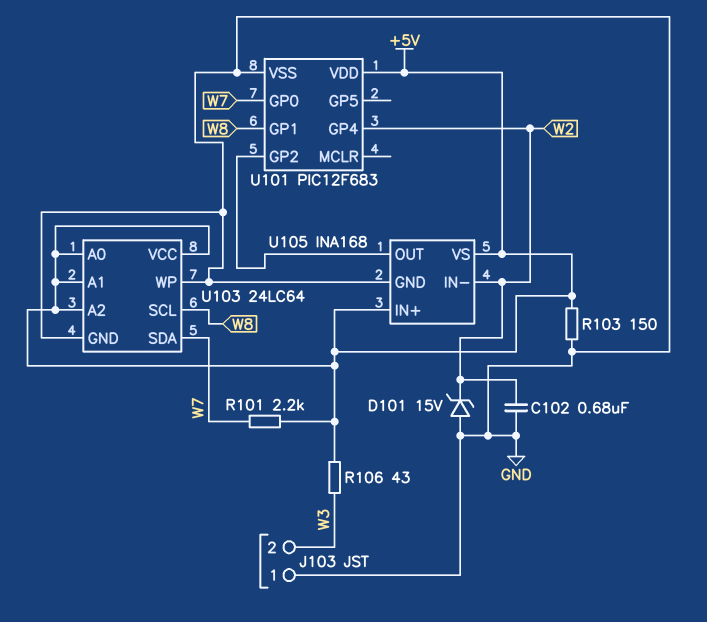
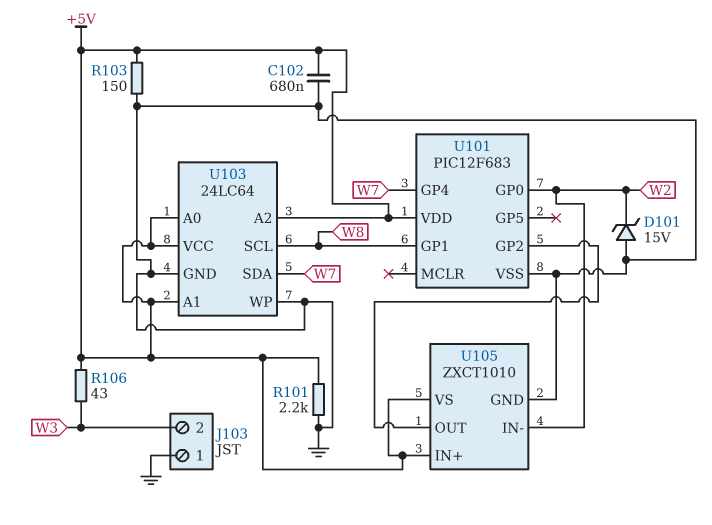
C102: 680nF (GND, W2) -> 680nF (+5V, GND)
R101: 2.2k (+5V, W7) -> 2.2k (+5V, GND)
U101 pin GP0: W7 -> W2
U101 pin GP4: W2 -> W7
U105: INA168 -> ZXCT1010

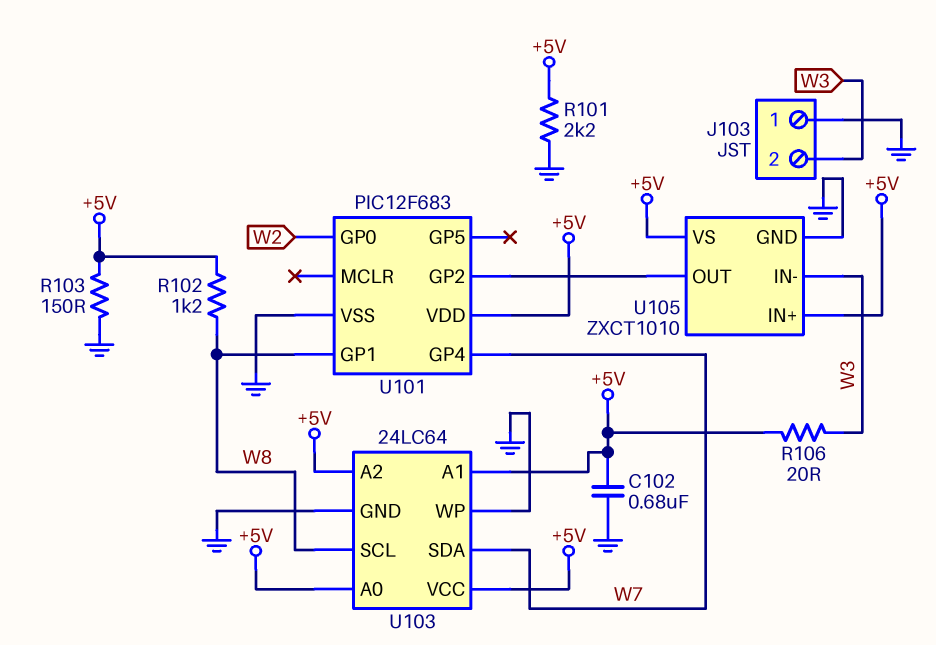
D101: zener 15V (A GND, K W2) -> none
R102: none -> 1.2k (+5V, W8)
R106: 43 (+5V, W3) -> 20 (+5V, W3)
U105 pin IN-: W2 -> W3

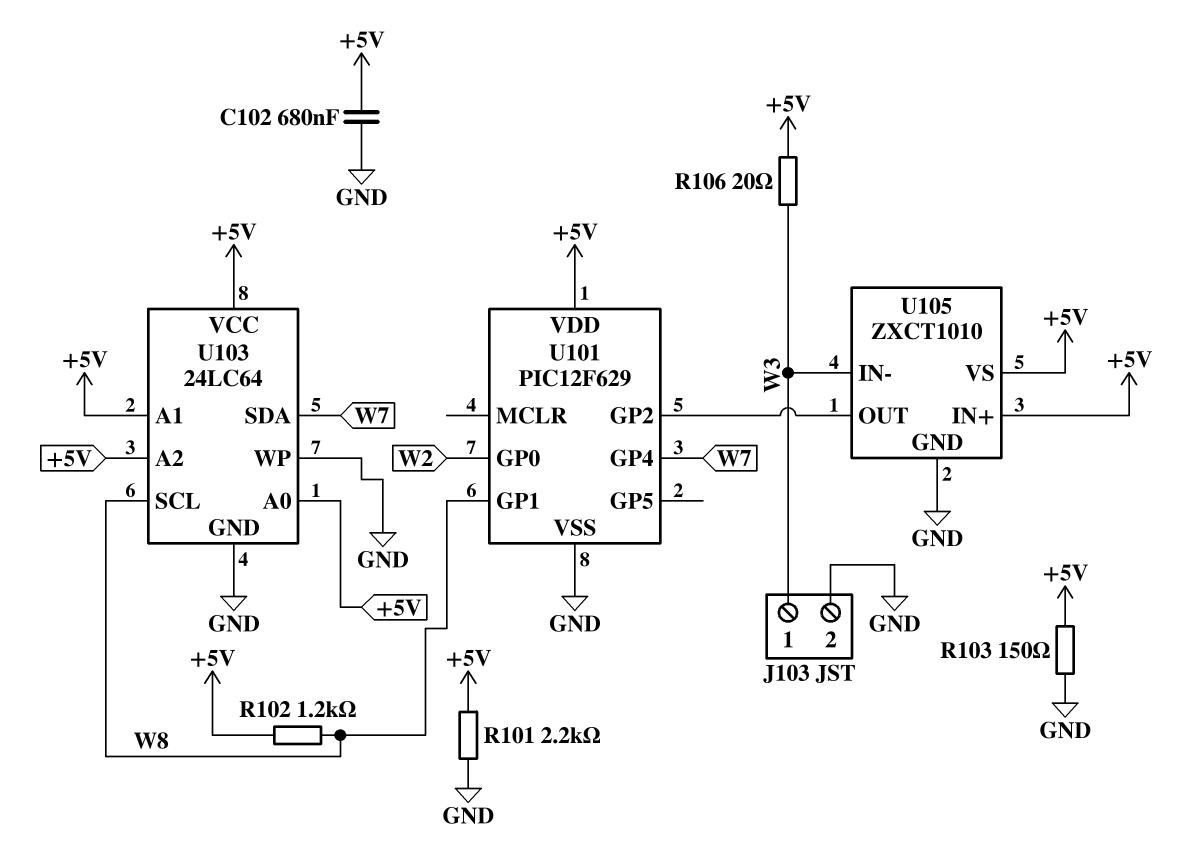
J103 pin 1: GND -> W3
J103 pin 2: W3 -> GND
U101: PIC12F683 -> PIC12F629

